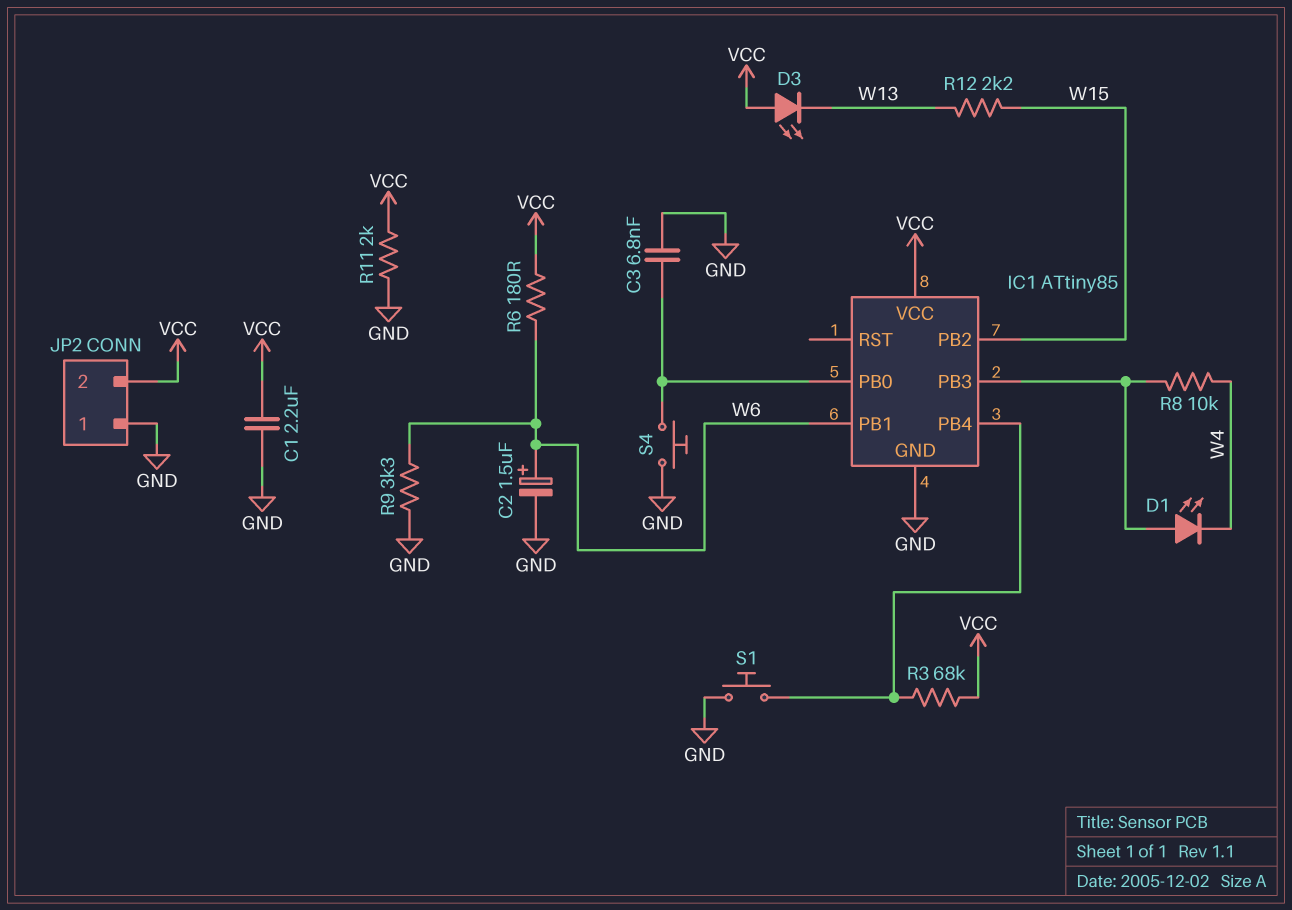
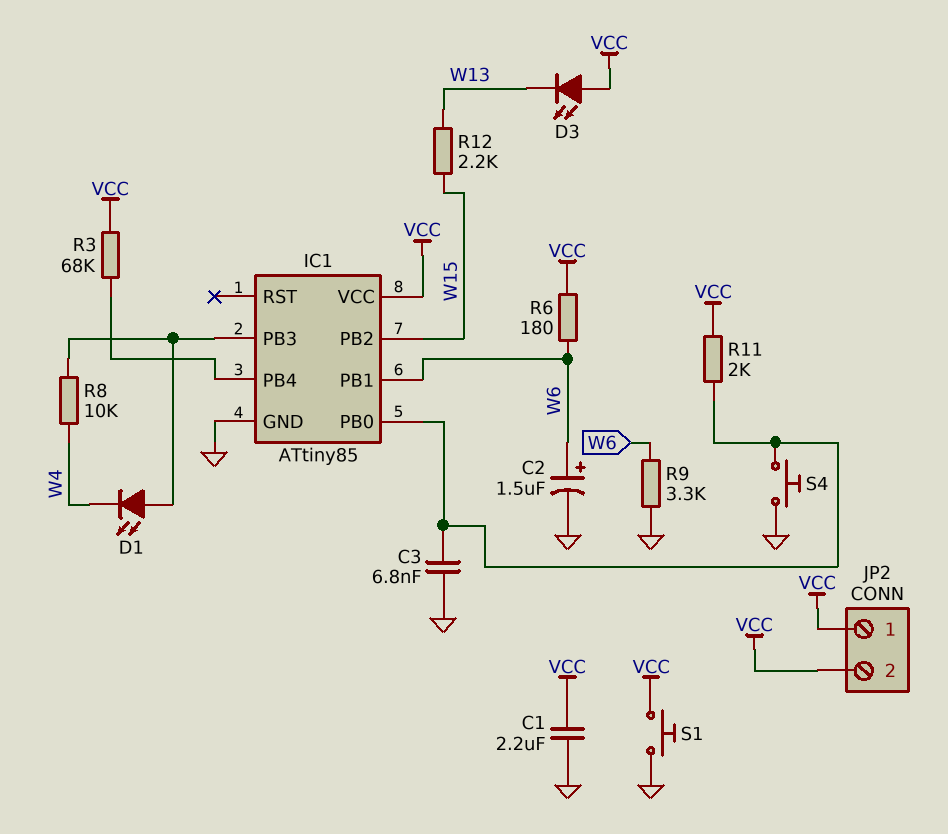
JP2 pin 1: GND -> VCC
R11: 2k (GND, VCC) -> 2k (IC1/PB0, VCC)
S1: button (GND, IC1/PB4) -> button (GND, VCC)

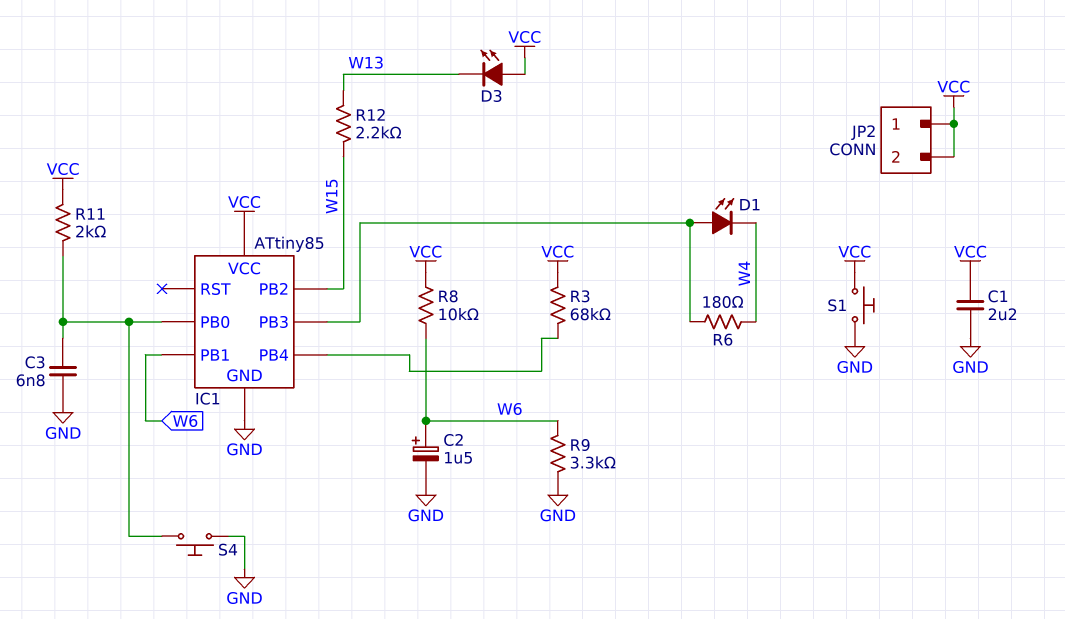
R6: 180 (VCC, W6) -> 180 (IC1/PB3, W4)
R8: 10k (IC1/PB3, W4) -> 10k (VCC, W6)

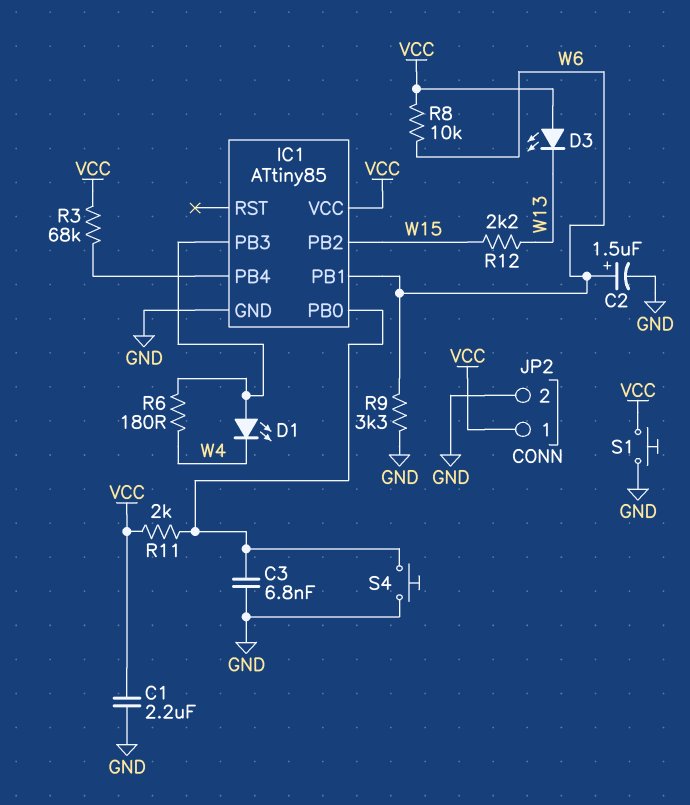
JP2 pin 2: VCC -> GND

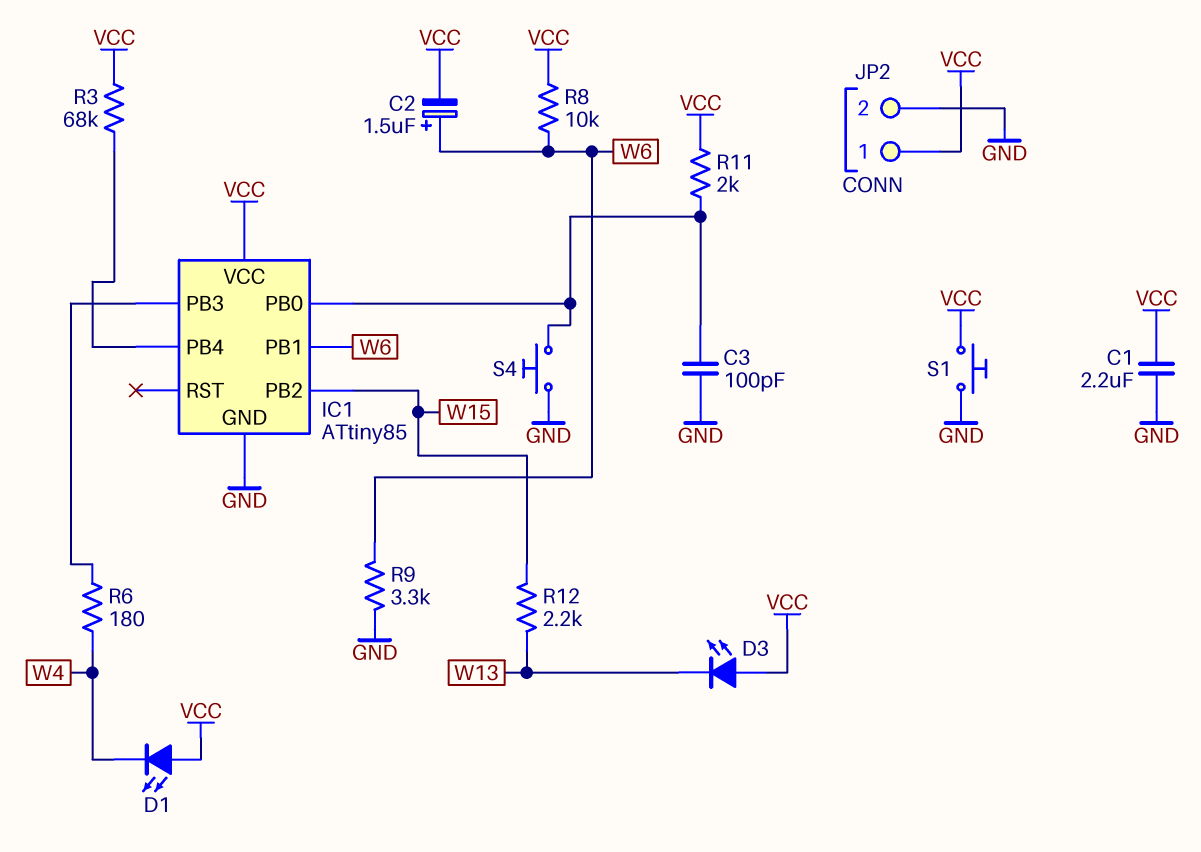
C2: 1.5uF (plus W6, minus GND) -> 1.5uF (plus W6, minus VCC)
C3: 6.8nF (GND, IC1/PB0) -> 100pF (GND, IC1/PB0)
D1: LED (A IC1/PB3, K W4) -> LED (A VCC, K W4)

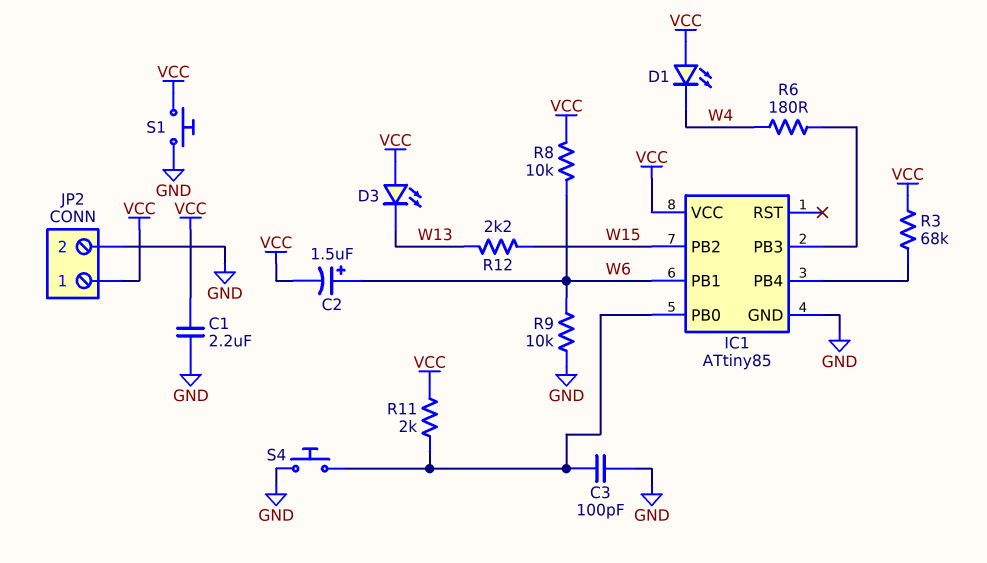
R9: 3.3k (GND, W6) -> 10k (GND, W6)

